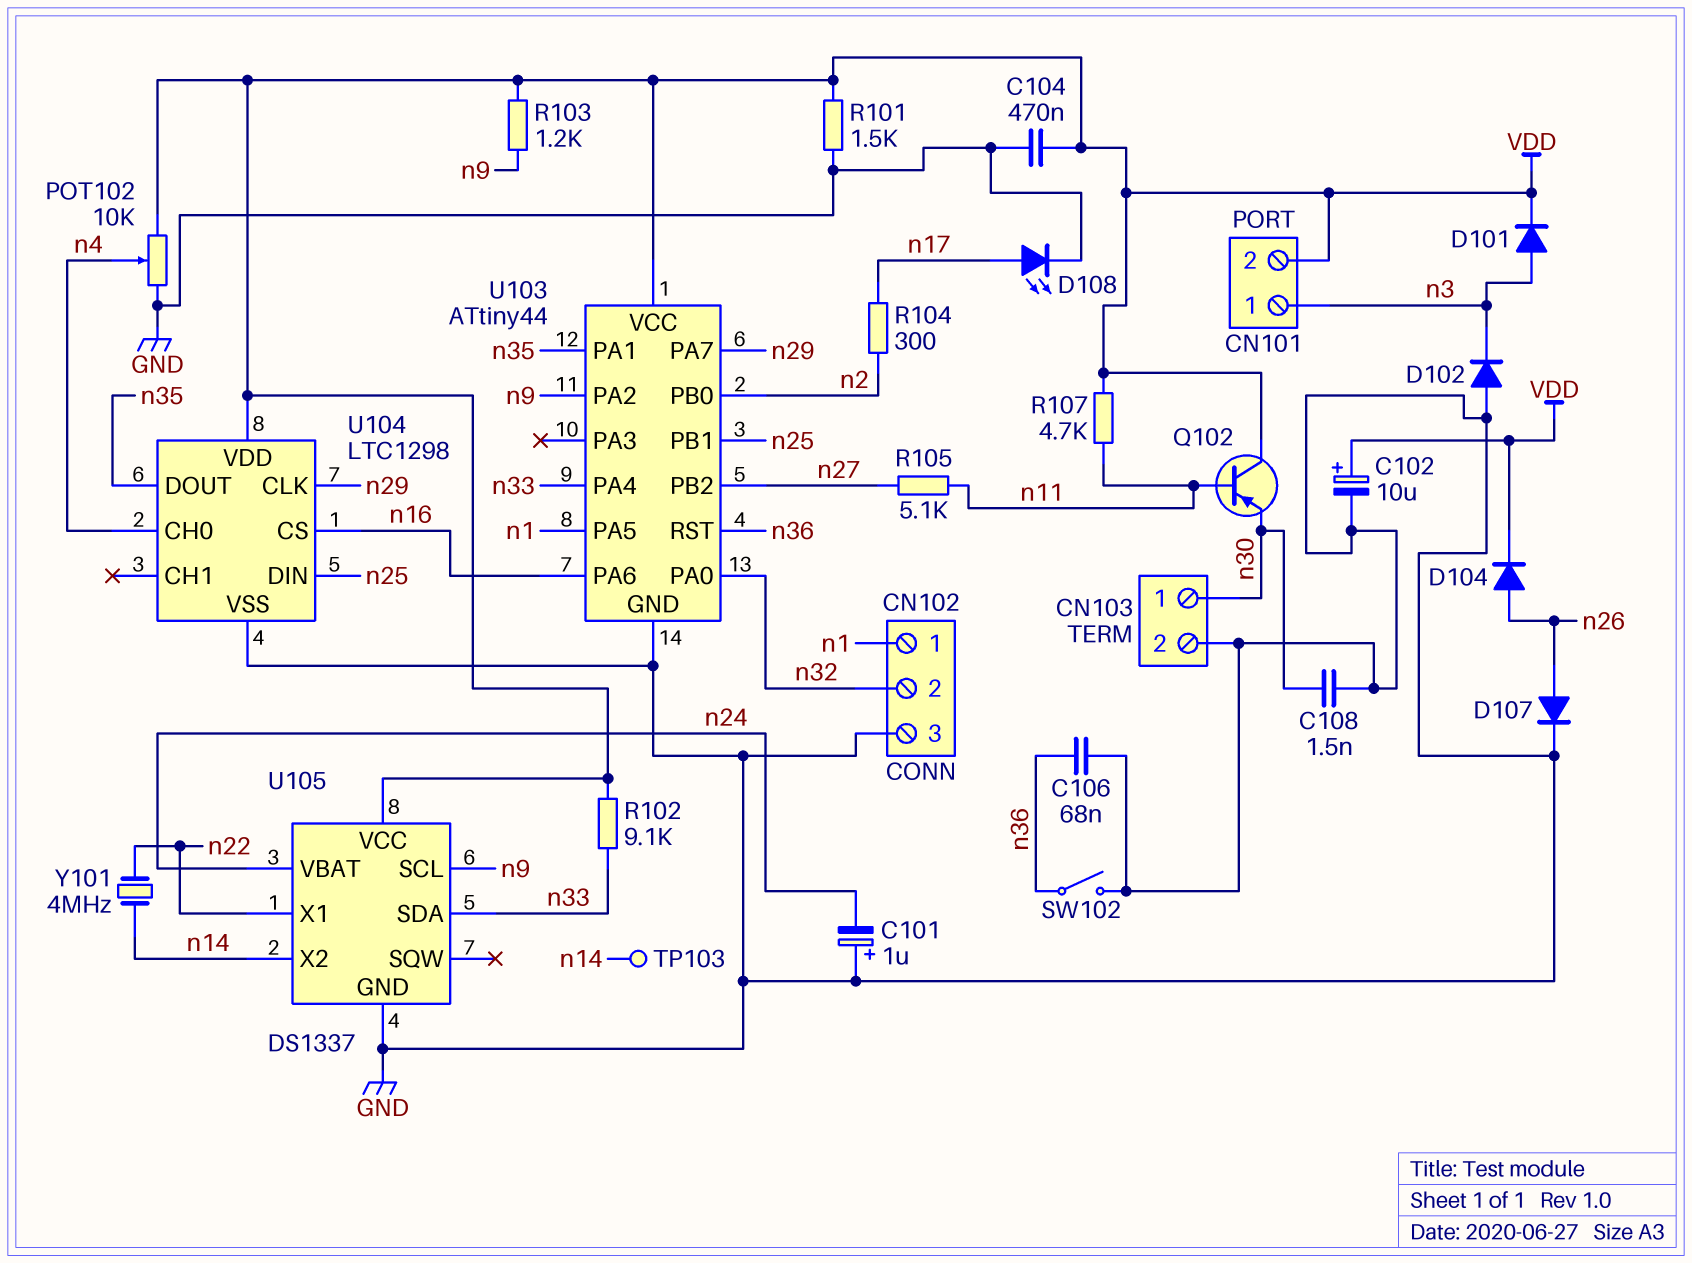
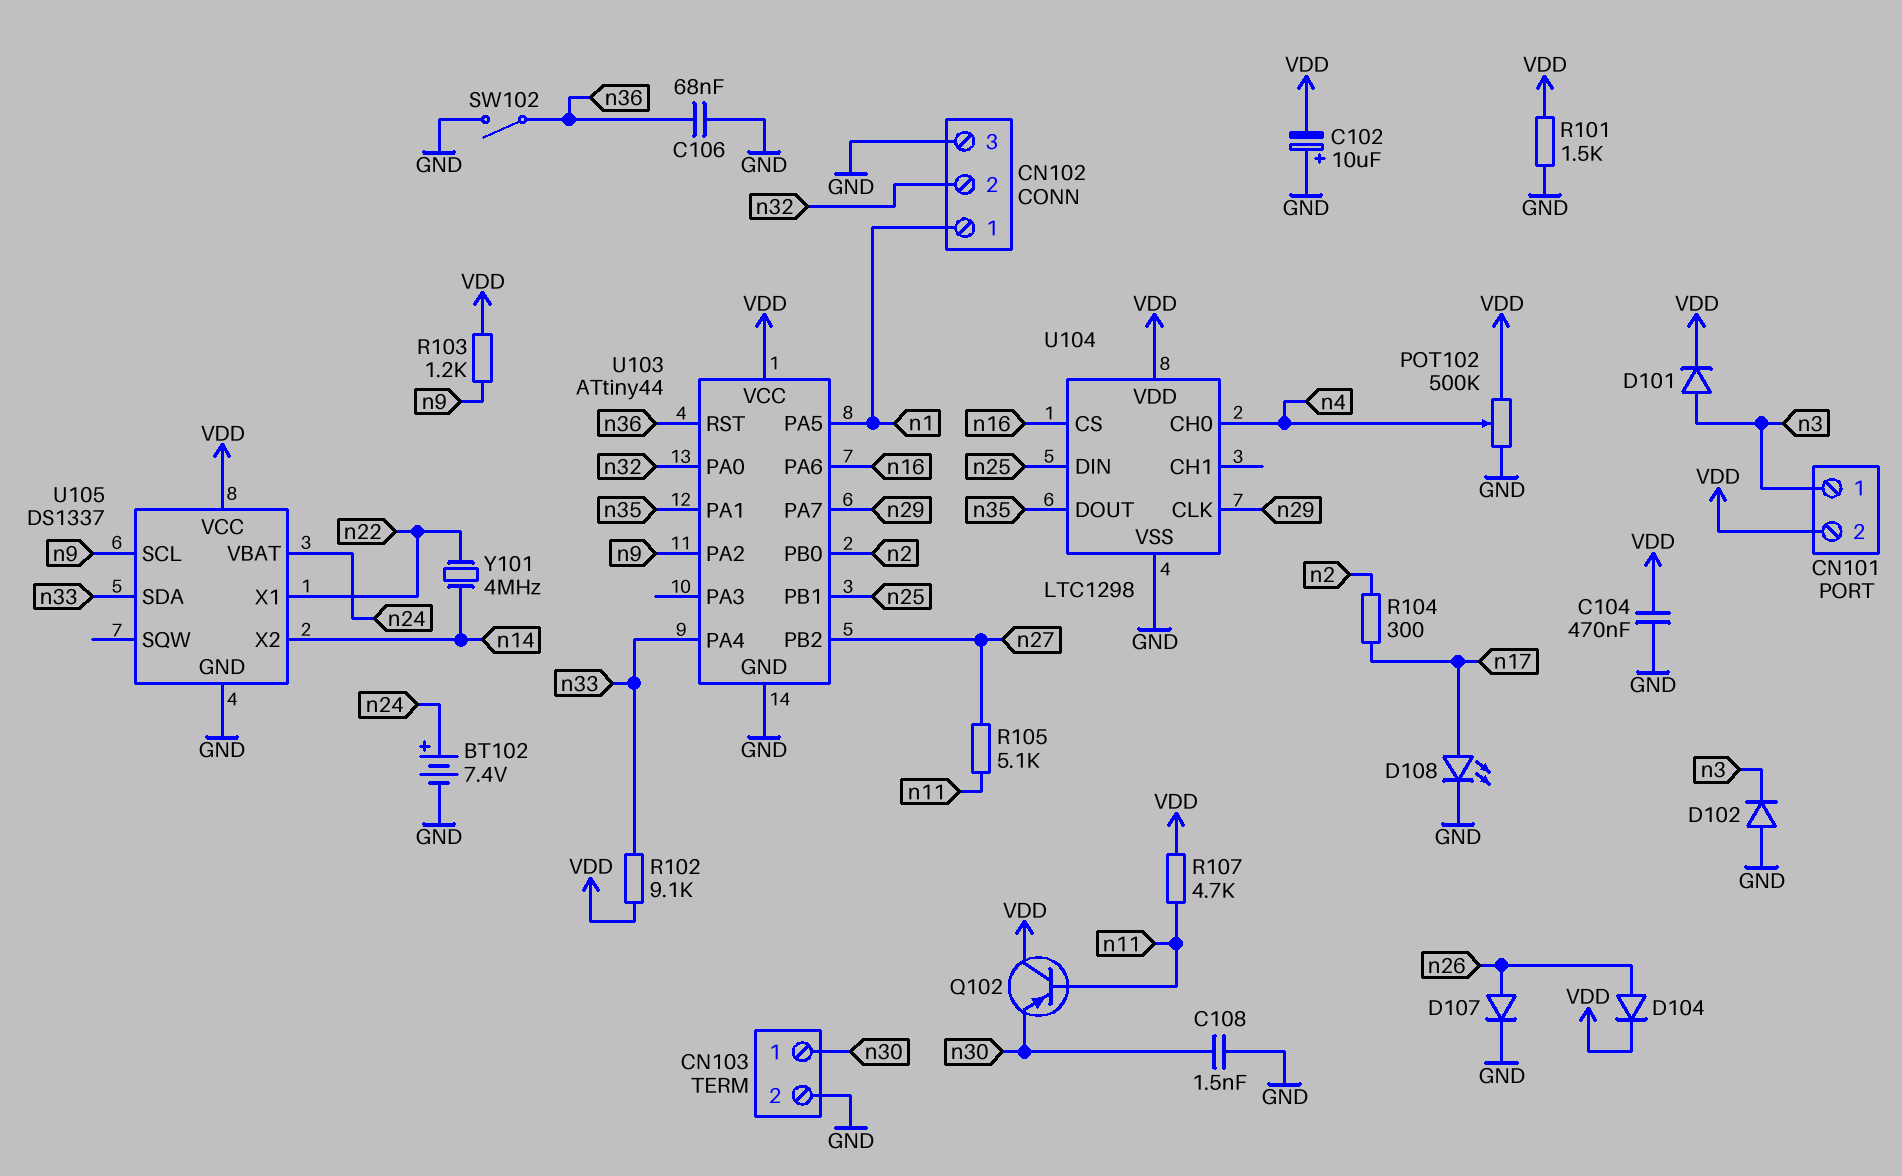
BT102: none -> 7.4V (plus n24, minus GND)
C101: 1uF (plus GND, minus n24) -> none
C102: 10uF (plus VDD, minus GND) -> 10uF (plus GND, minus VDD)
POT102: 10k (GND, VDD, wiper n4) -> 500k (GND, VDD, wiper n4)
TP103: test point (n14) -> none

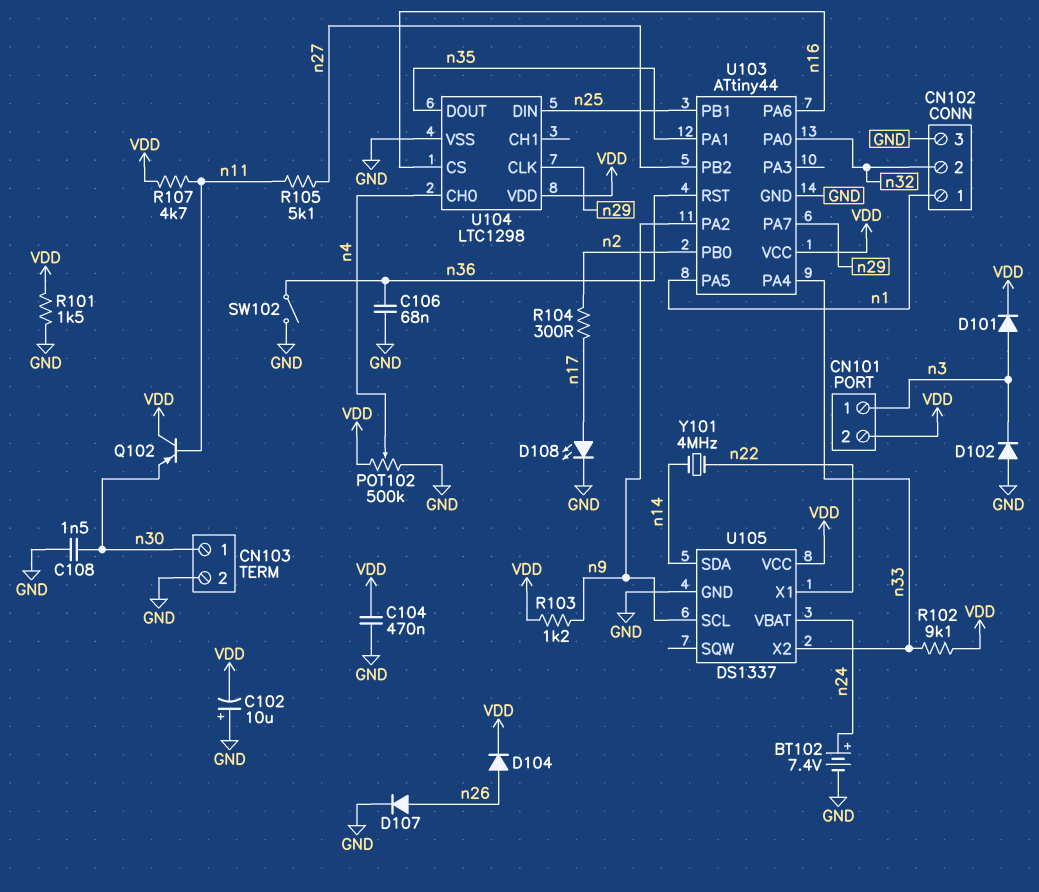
U105 pin SDA: n33 -> n14
U105 pin X2: n14 -> n33

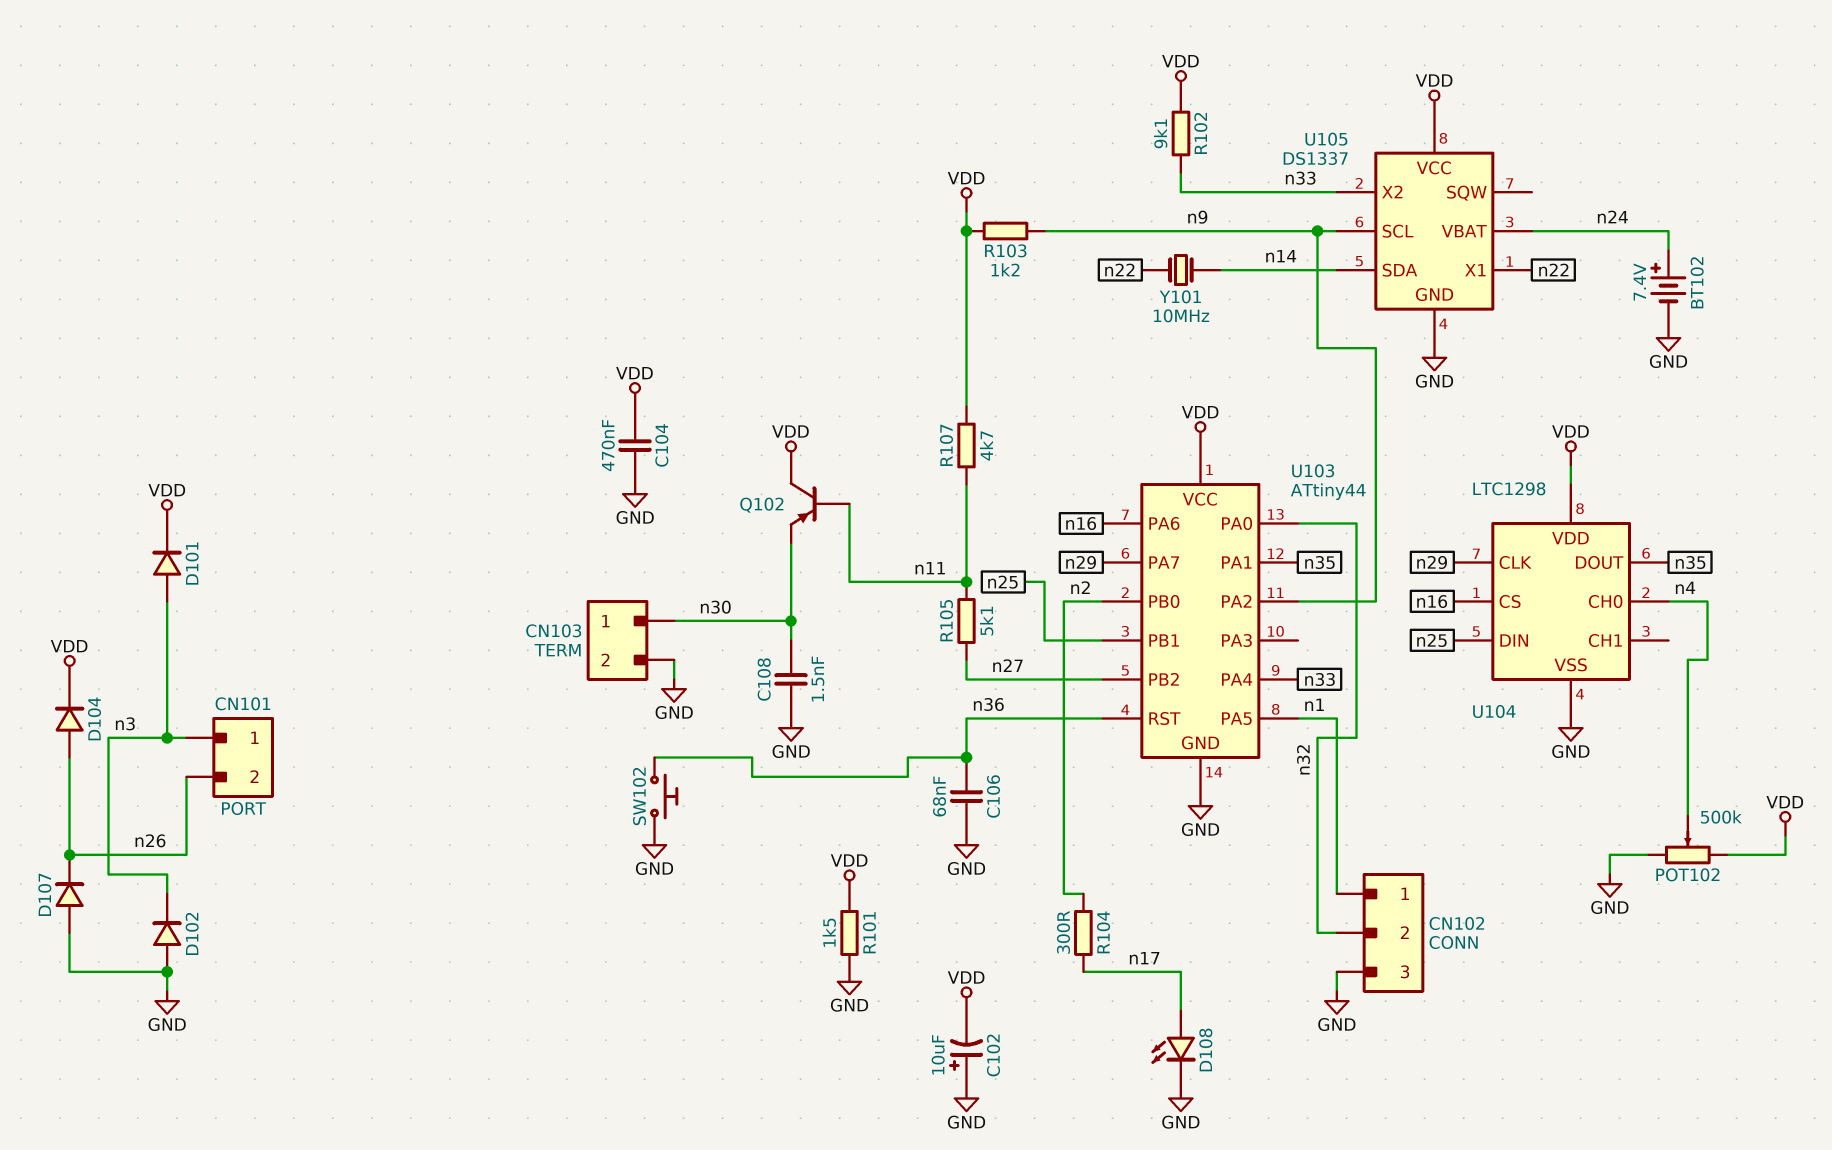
CN101 pin 2: VDD -> n26
D107: diode (A n26, K GND) -> diode (A GND, K n26)
SW102: switch (GND, n36) -> button (GND, n36)
Y101: 4MHz (n14, n22) -> 10MHz (n14, n22)

